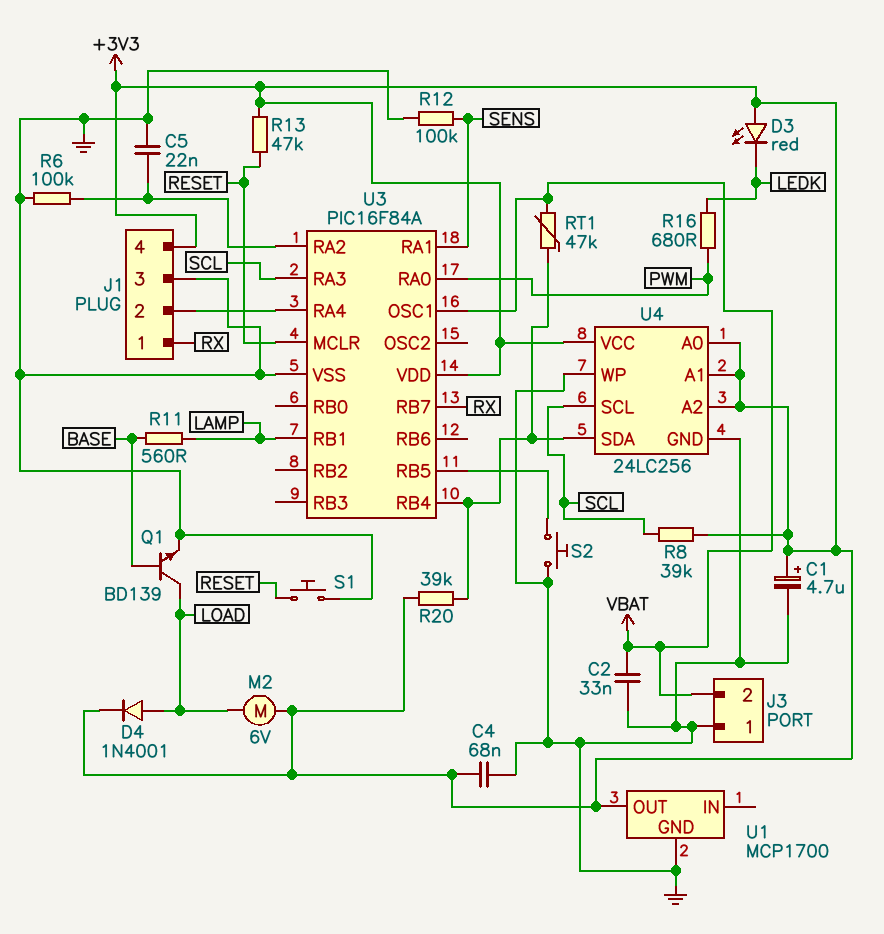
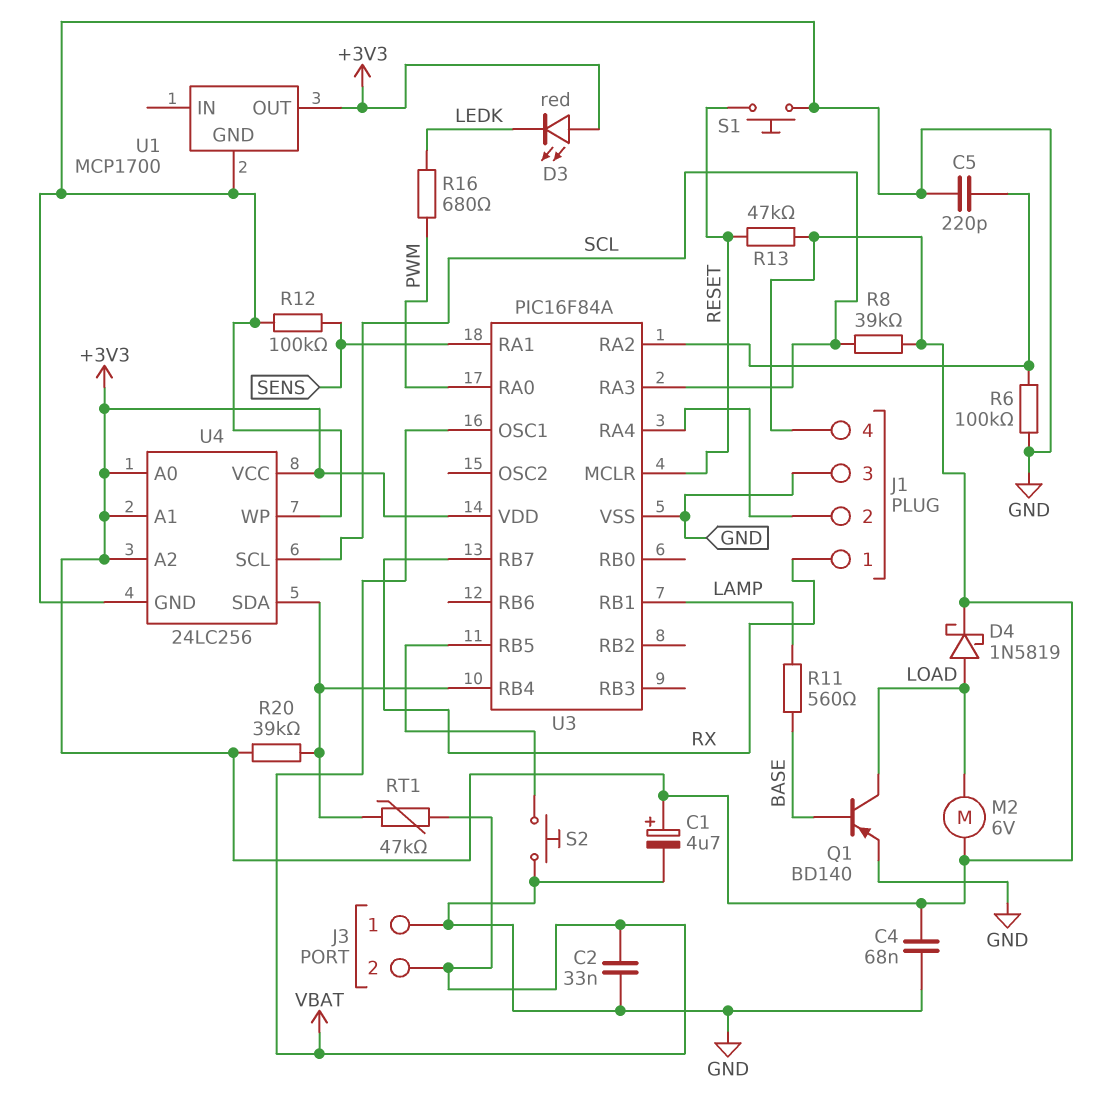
C5: 22nF (GND, U3/RA2) -> 220pF (GND, U3/RA2)
D4: diode 1N4001 (A LOAD, K +3V3) -> schottky 1N5819 (A LOAD, K +3V3)
Q1: NPN BD139 (B BASE, C LOAD, E GND) -> PNP BD140 (B BASE, C LOAD, E GND)

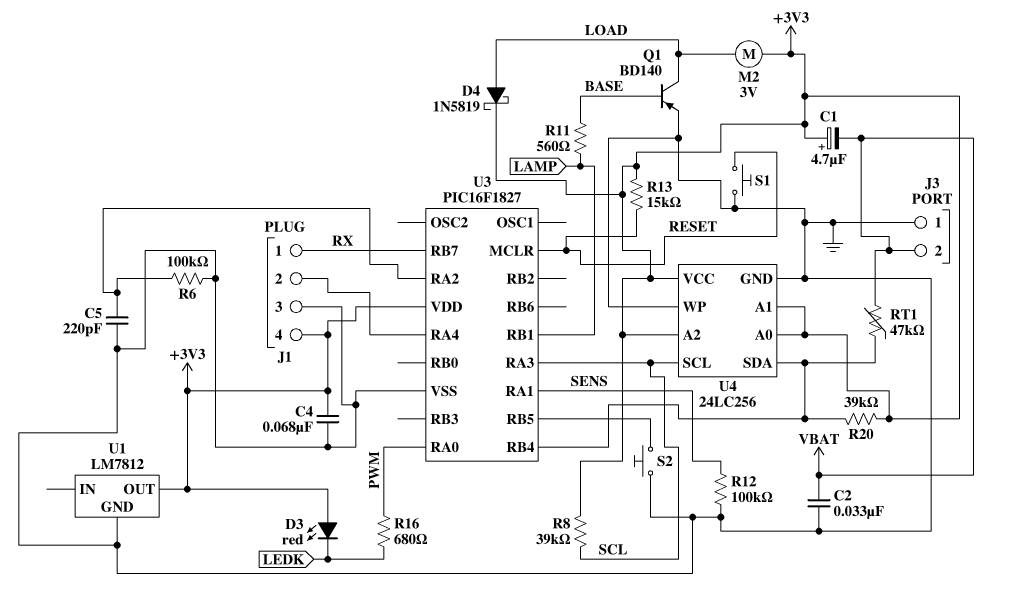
C1: 4.7uF (plus +3V3, minus GND) -> 4.7uF (plus +3V3, minus VBAT)
M2: motor 6V (+3V3, LOAD) -> motor 3V (+3V3, LOAD)
R13: 47k (+3V3, RESET) -> 15k (+3V3, RESET)
U1: MCP1700 -> LM7812
U3: PIC16F84A -> PIC16F1827
U3 pin OSC1: VBAT -> none

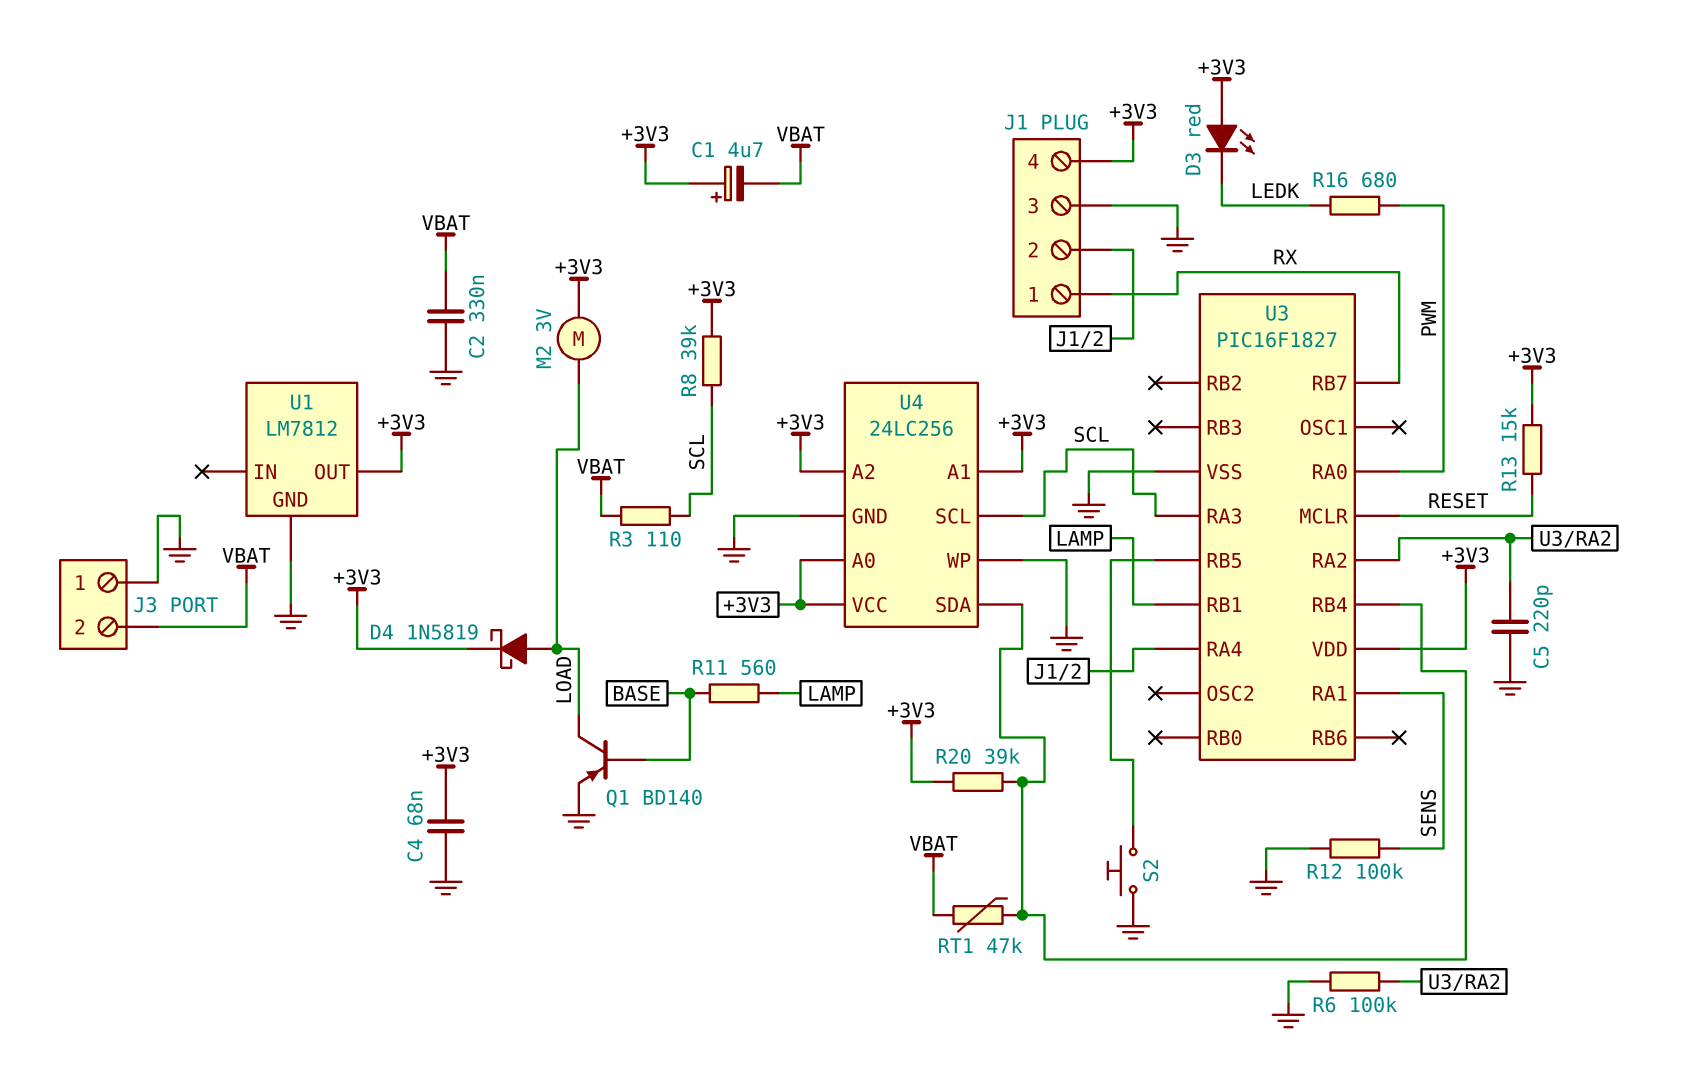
C2: 33nF (GND, VBAT) -> 330nF (GND, VBAT)
R3: none -> 110 (SCL, VBAT)
S1: button (GND, RESET) -> none

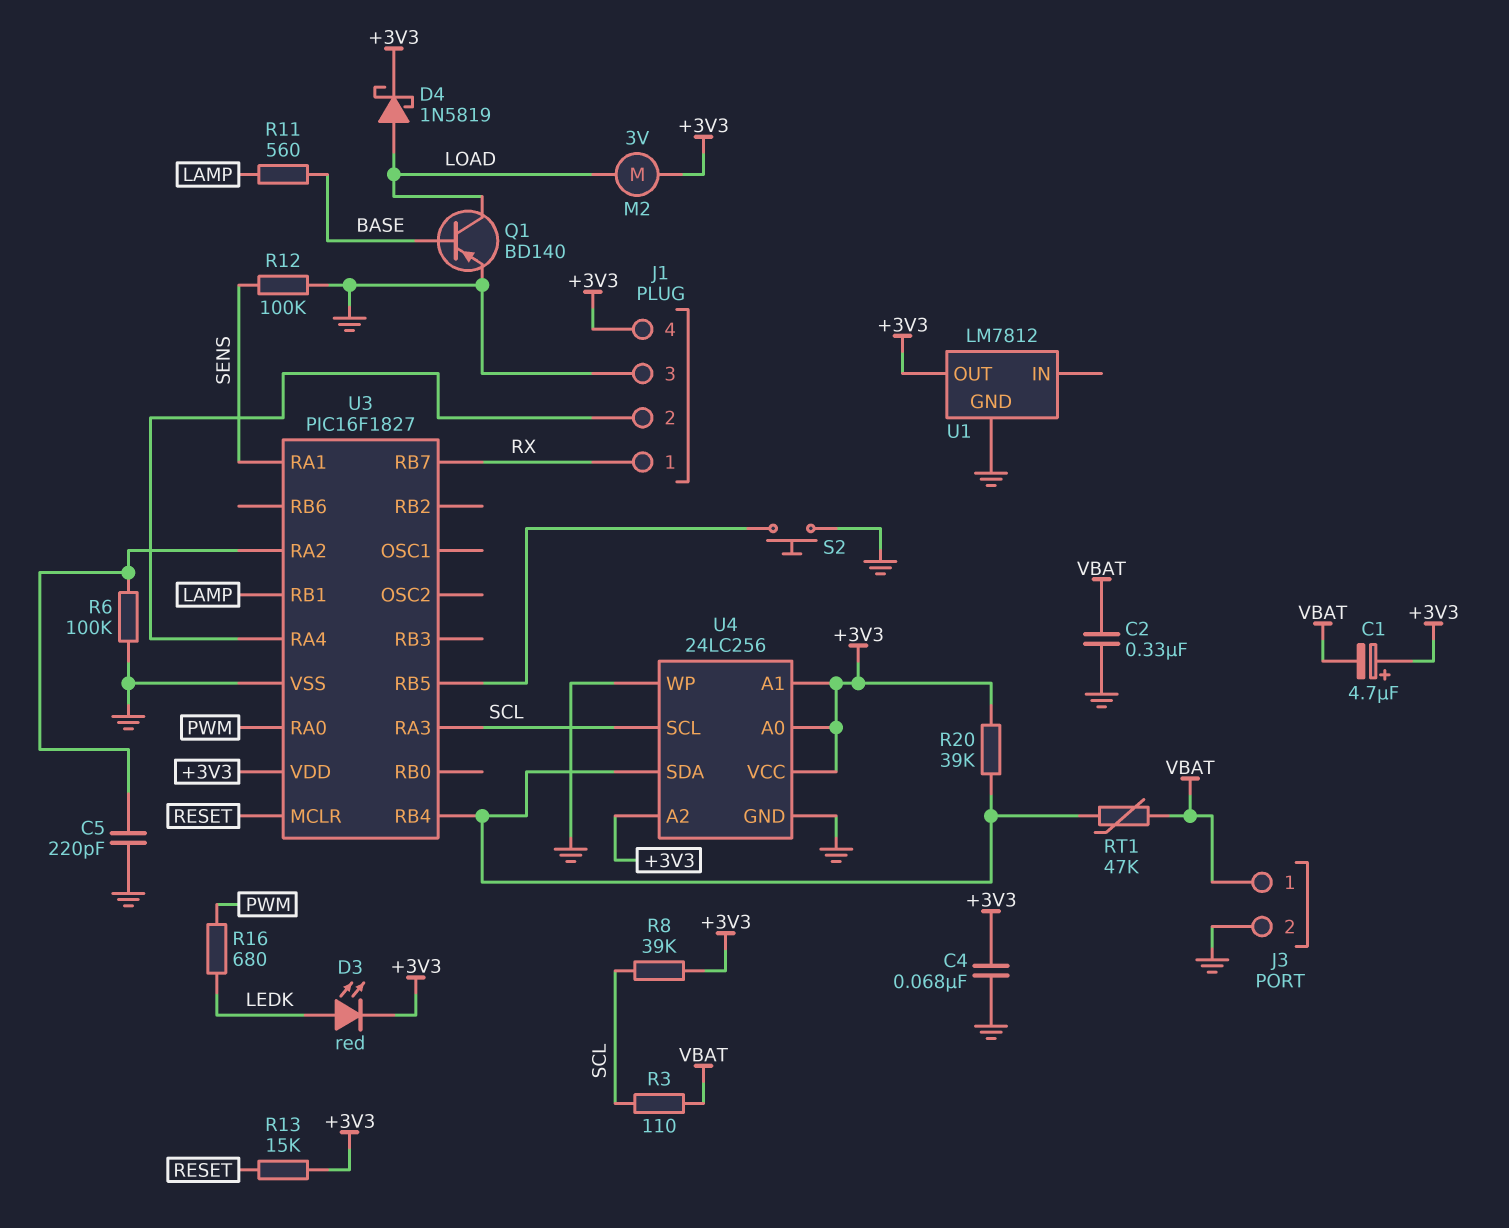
D3: LED red (A +3V3, K LEDK) -> LED red (A LEDK, K +3V3)
J3 pin 1: GND -> VBAT
J3 pin 2: VBAT -> GND

